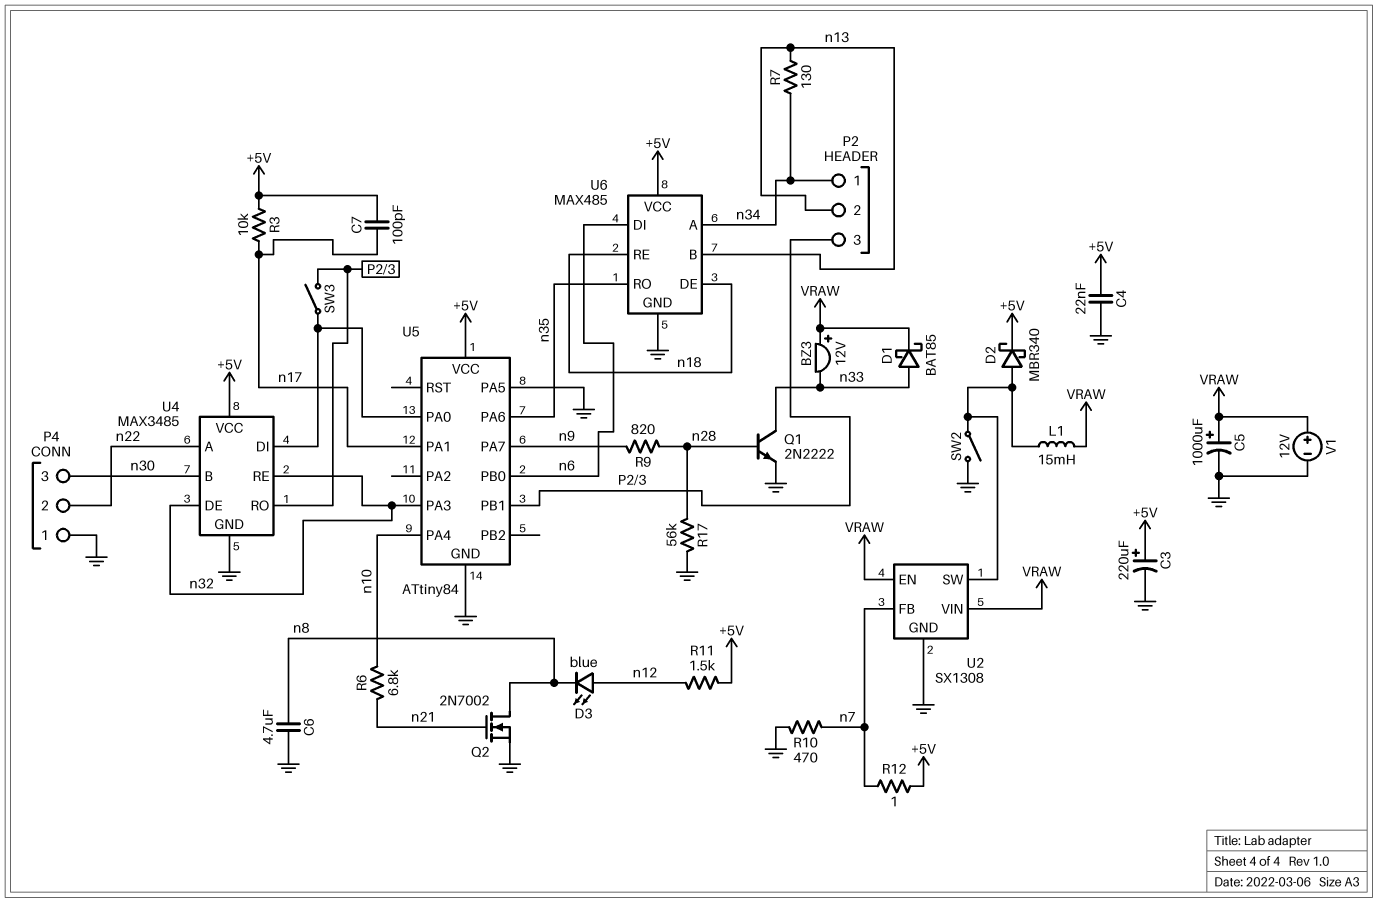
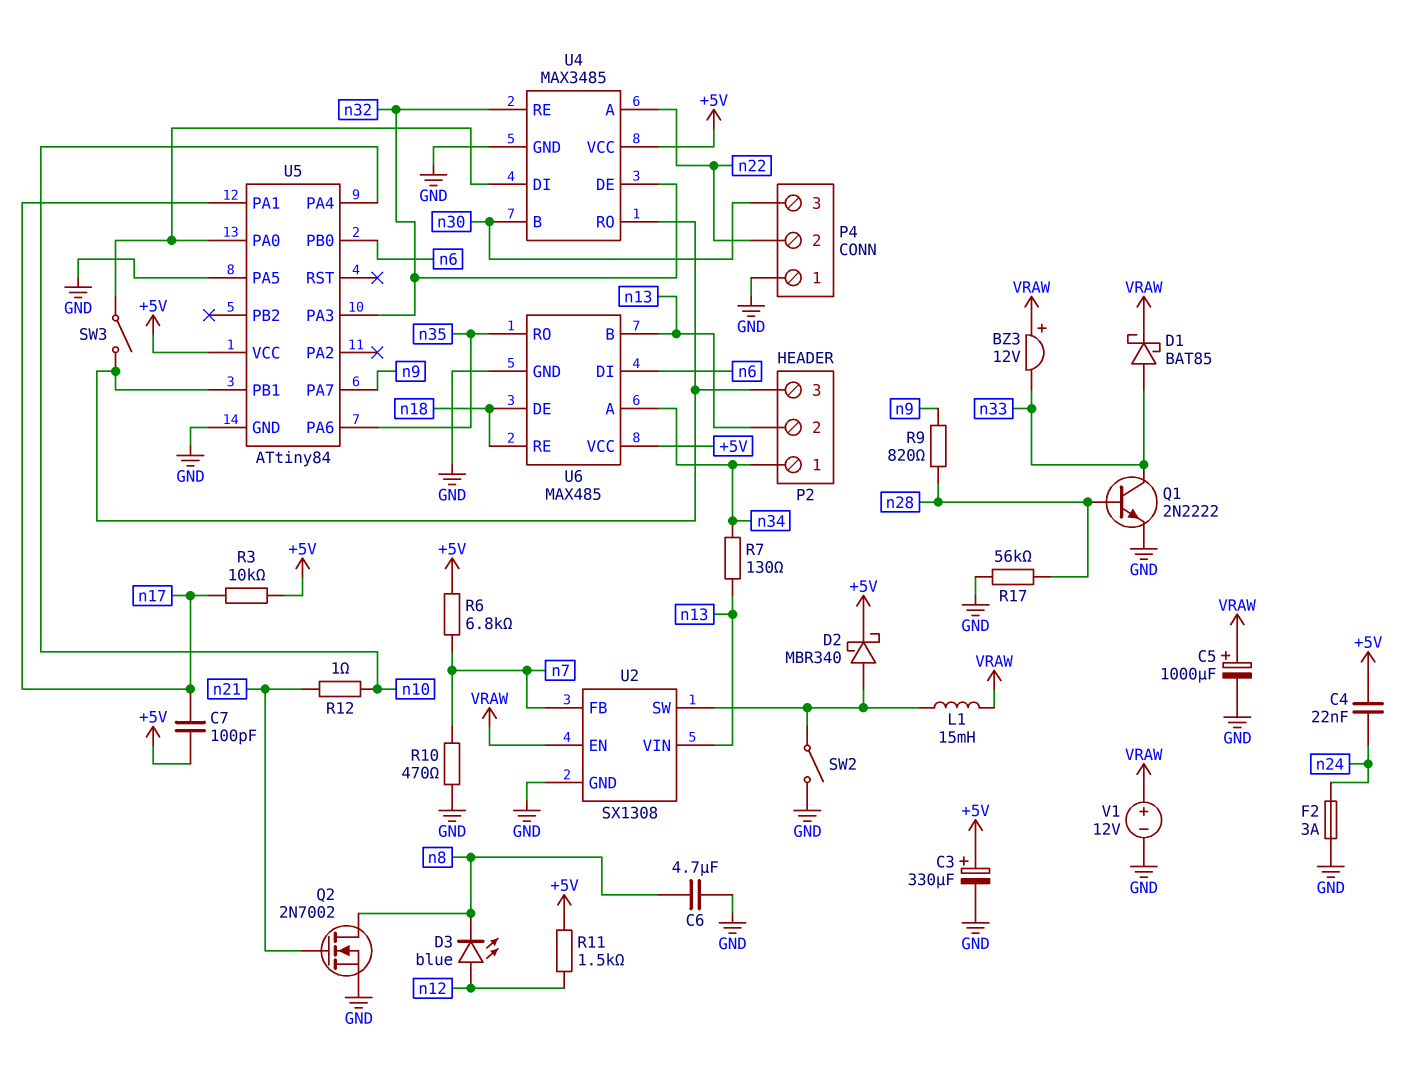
C3: 220uF (plus +5V, minus GND) -> 330uF (plus +5V, minus GND)
C4: 22nF (+5V, GND) -> 22nF (+5V, n24)
F2: none -> 3A (GND, n24)
R6: 6.8k (n10, n21) -> 6.8k (+5V, n7)
R12: 1 (+5V, n7) -> 1 (n10, n21)
U2 pin VIN: VRAW -> n13

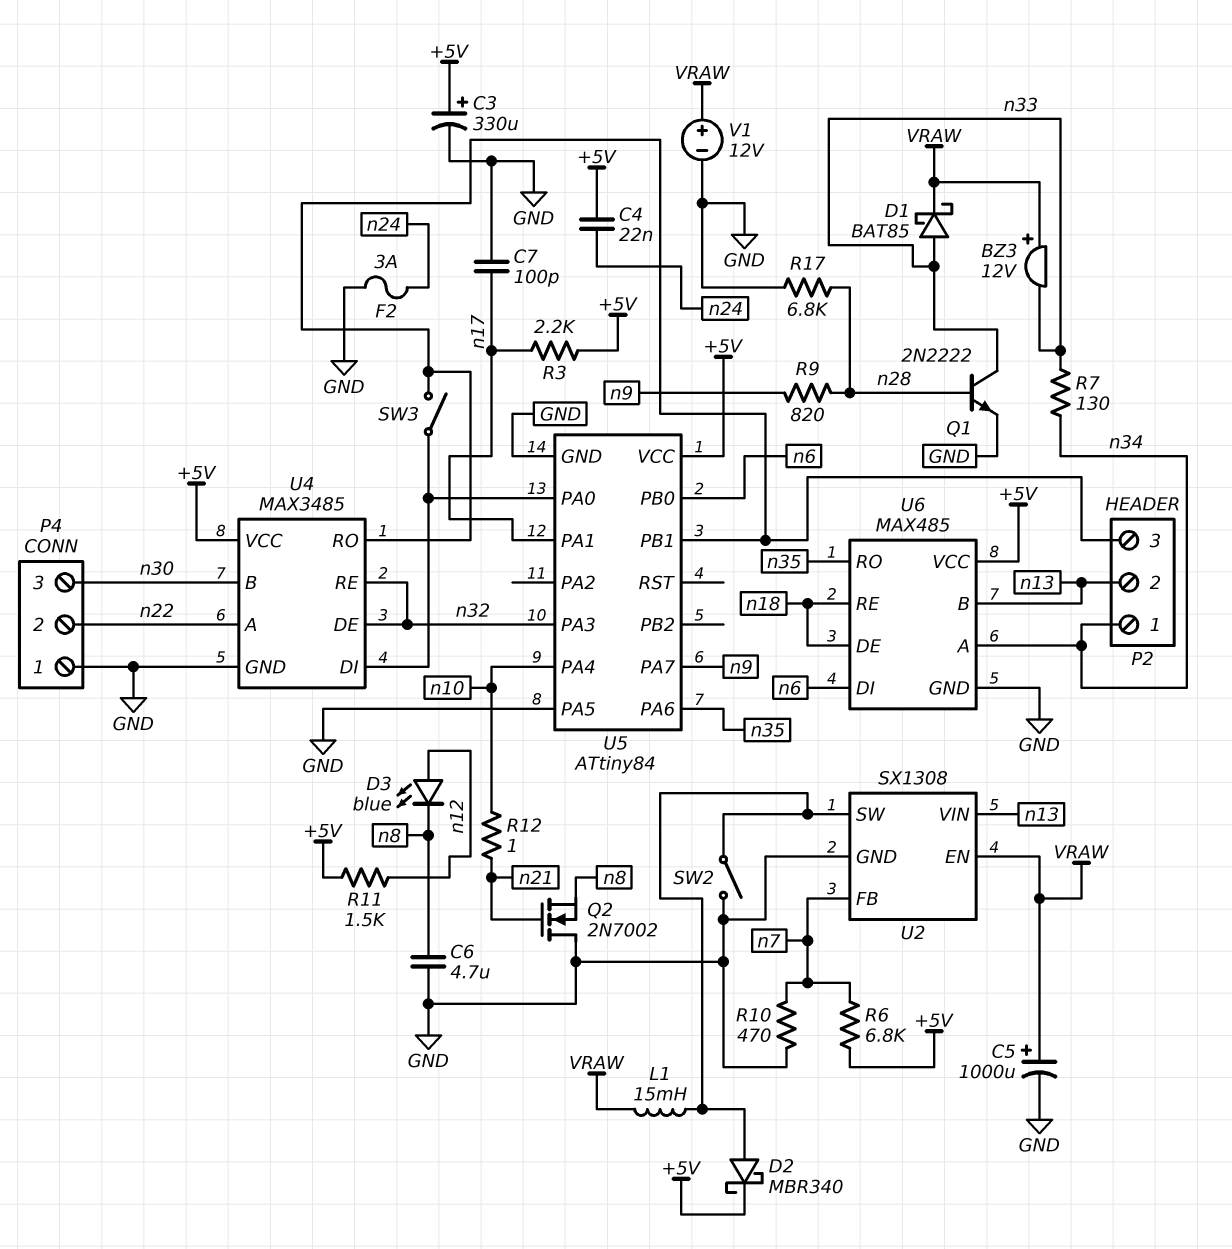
C7: 100pF (+5V, n17) -> 100pF (GND, n17)
Q2: NMOS 2N7002 (G n21, D n8, S GND) -> NMOS 2N7002 (G n21, D GND, S n8)
R3: 10k (+5V, n17) -> 2.2k (+5V, n17)
R7: 130 (n13, n34) -> 130 (n33, n34)
R17: 56k (GND, n28) -> 6.8k (GND, n28)

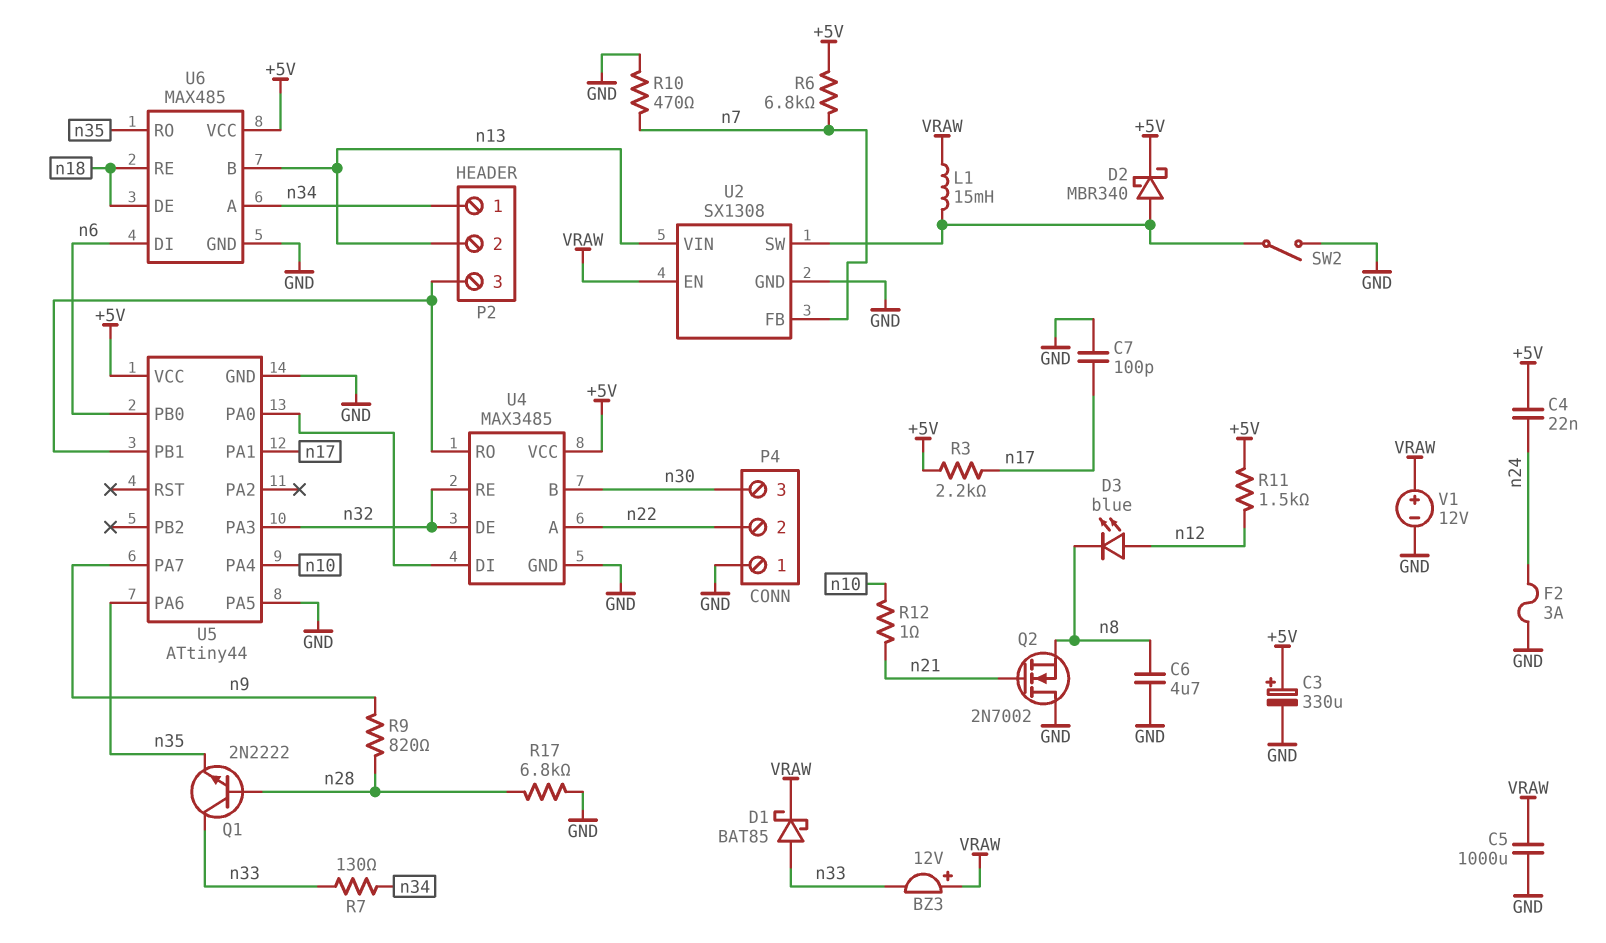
C5: 1000uF (plus VRAW, minus GND) -> 1000uF (GND, VRAW)
Q1: NPN 2N2222 (B n28, C n33, E GND) -> NPN 2N2222 (B n28, C n33, E n35)
SW3: switch (P2/3, U4/DI) -> none
U5: ATtiny84 -> ATtiny44

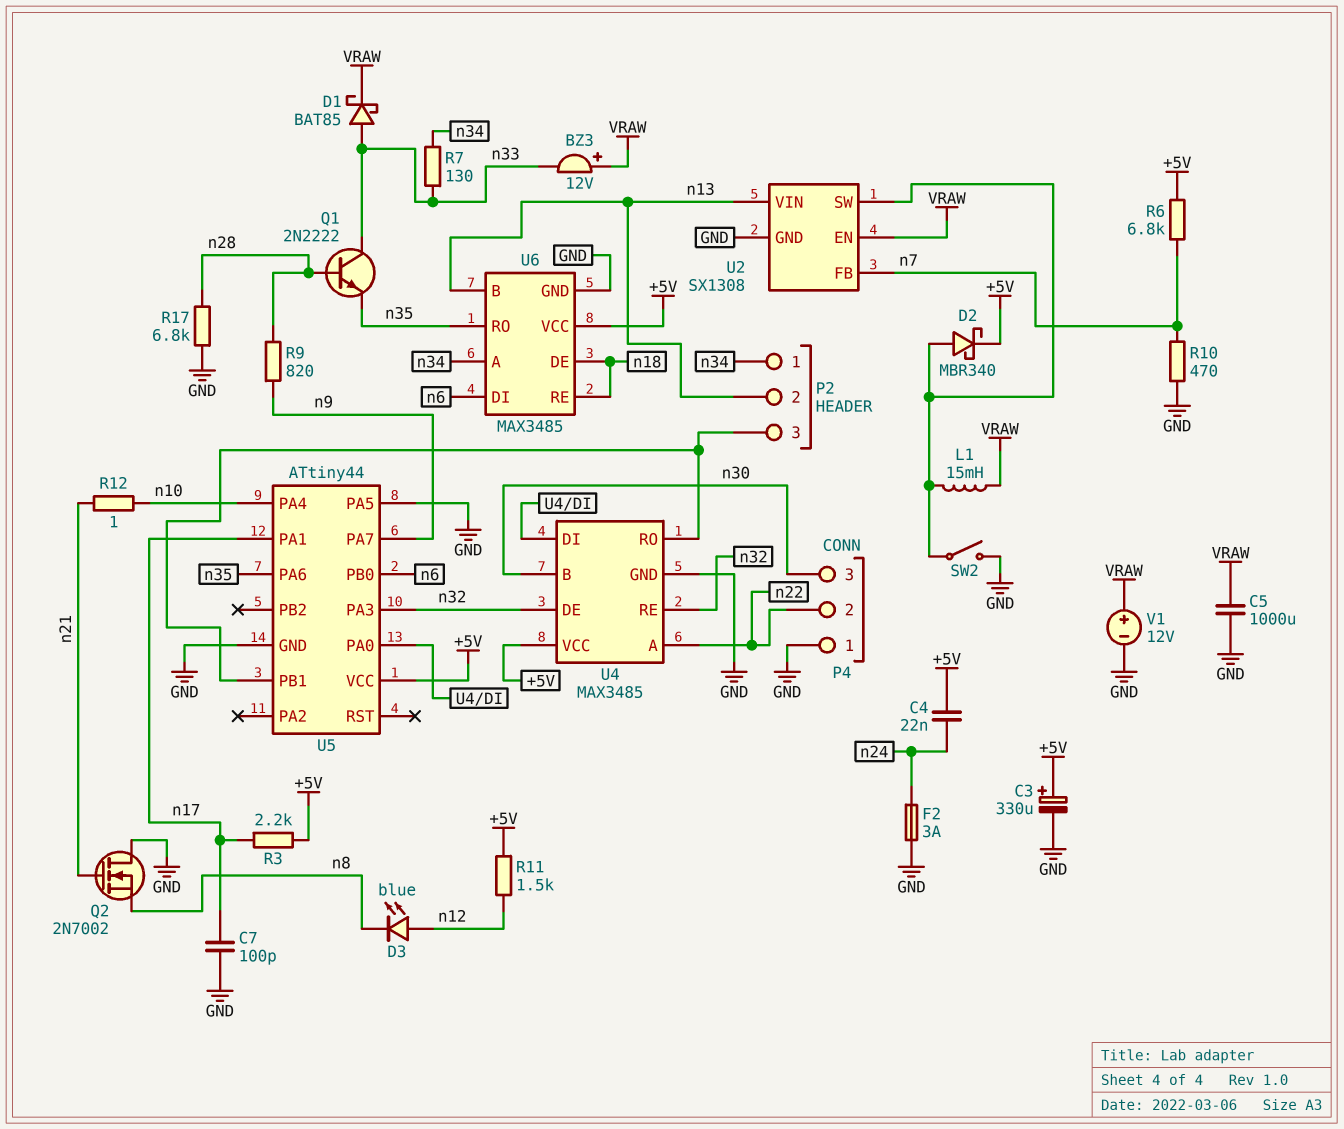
C6: 4.7uF (GND, n8) -> none
U6: MAX485 -> MAX3485

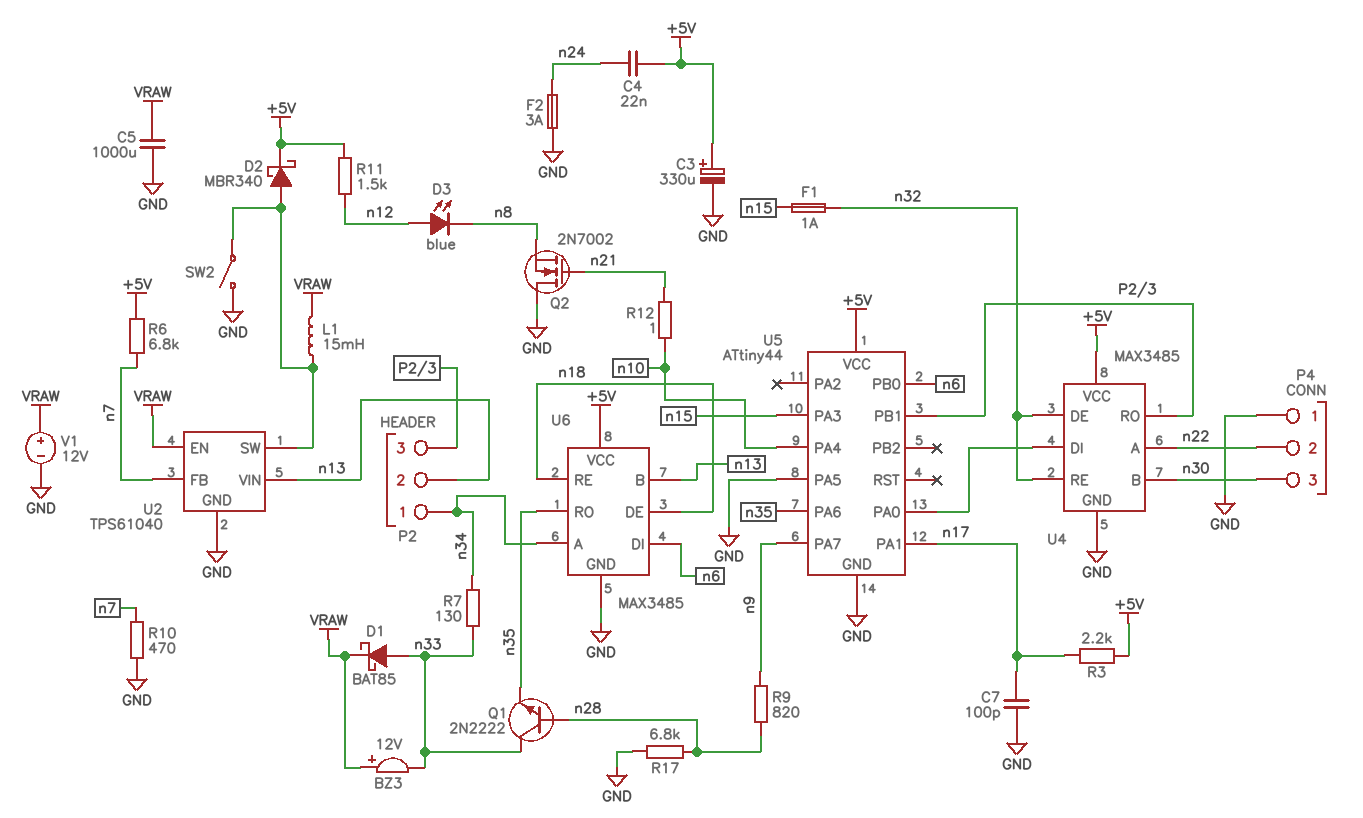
F1: none -> 1A (n15, n32)
U2: SX1308 -> TPS61040
U5 pin PA3: n32 -> n15

